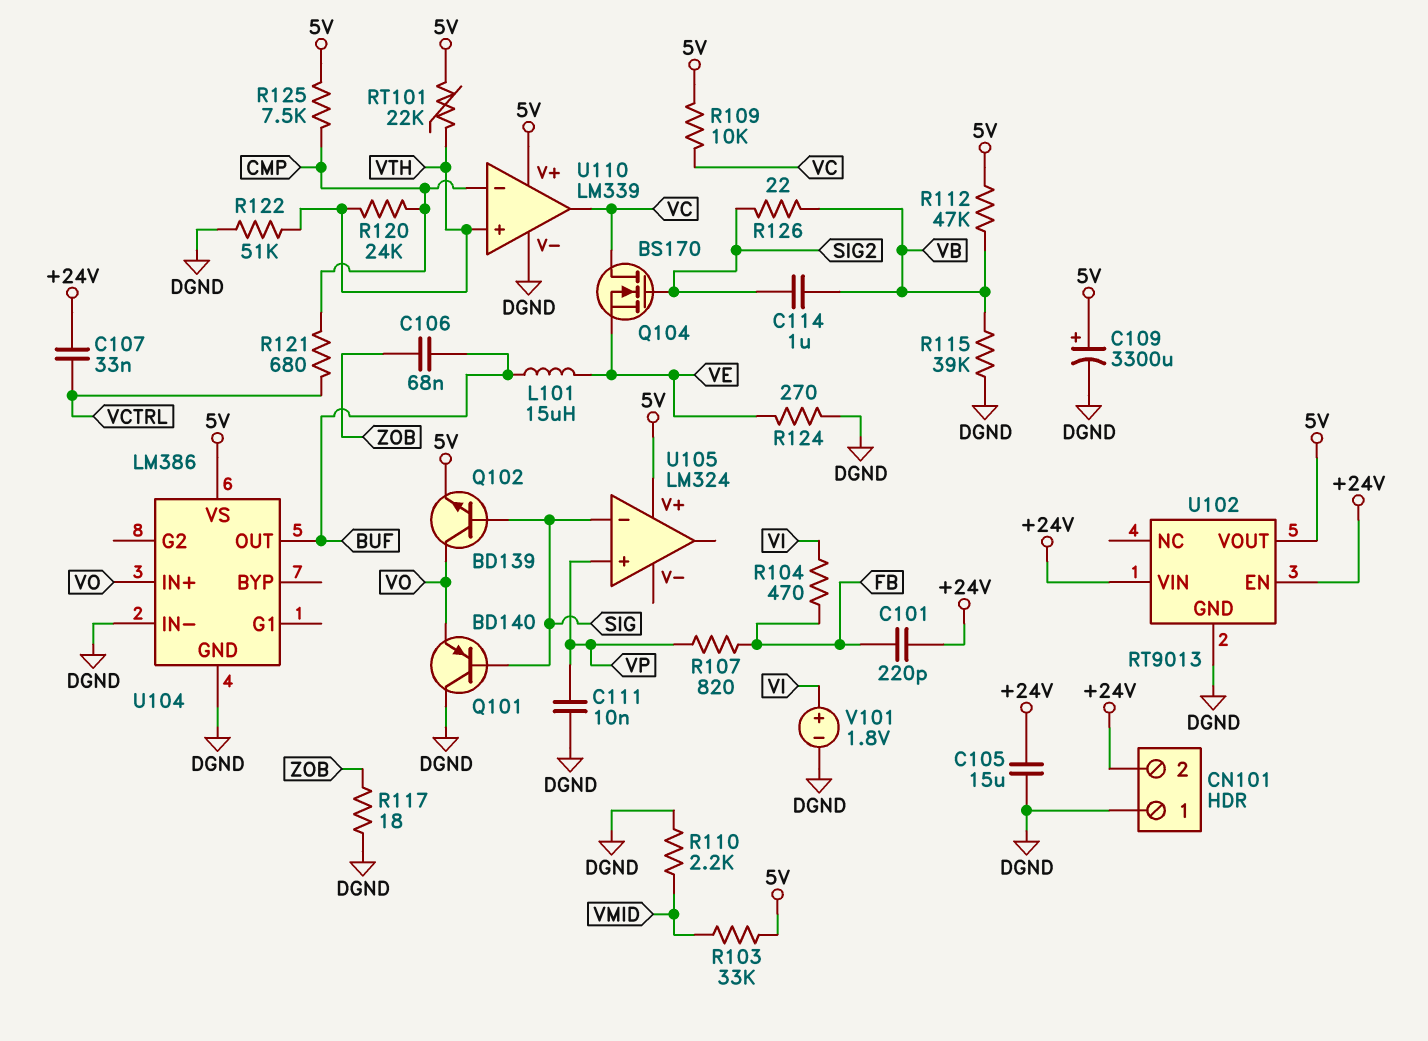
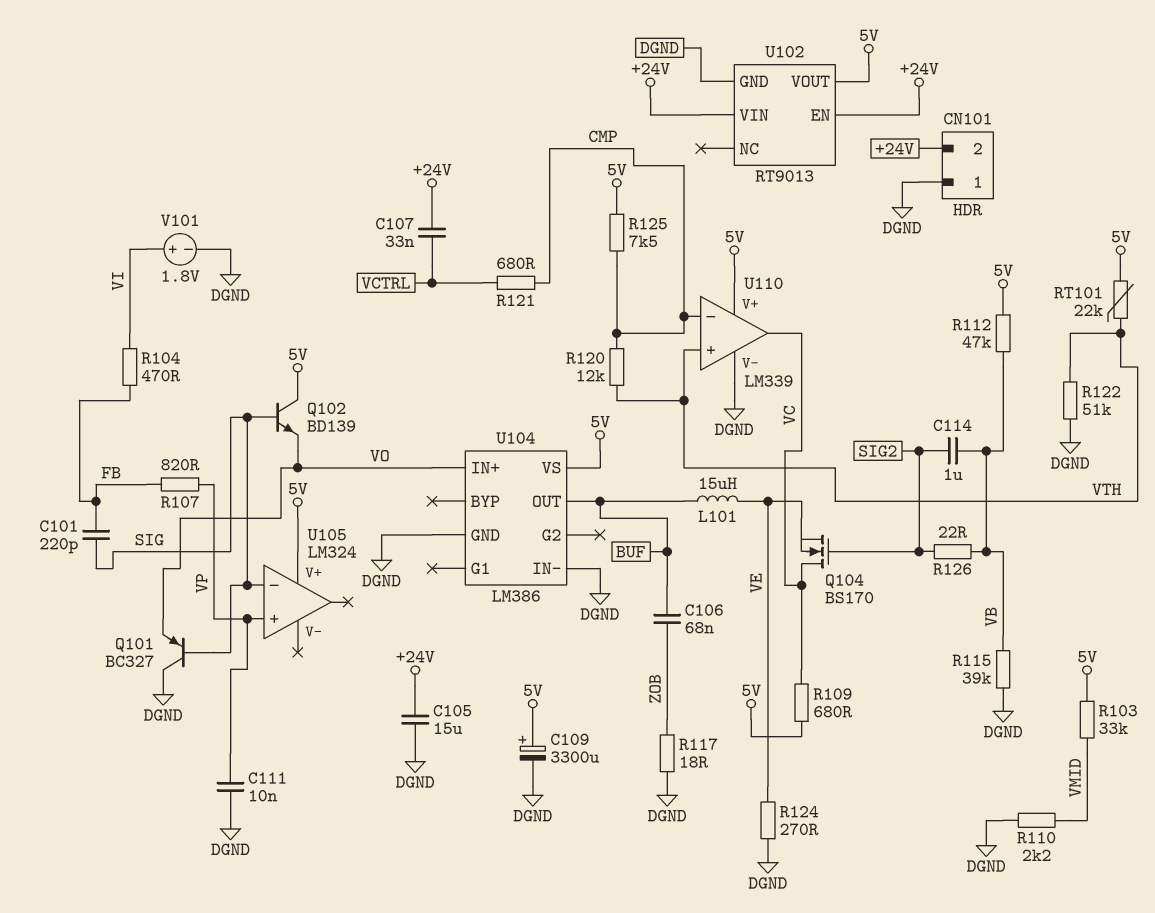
C101: 220pF (+24V, FB) -> 220pF (FB, SIG)
Q101: PNP BD140 (B SIG, C DGND, E VO) -> PNP BC327 (B SIG, C DGND, E VO)
Q102: NPN BD139 (B SIG, C VO, E 5V) -> NPN BD139 (B SIG, C 5V, E VO)
R109: 10k (5V, VC) -> 680 (5V, VC)
R120: 24k (CMP, VTH) -> 12k (CMP, VTH)

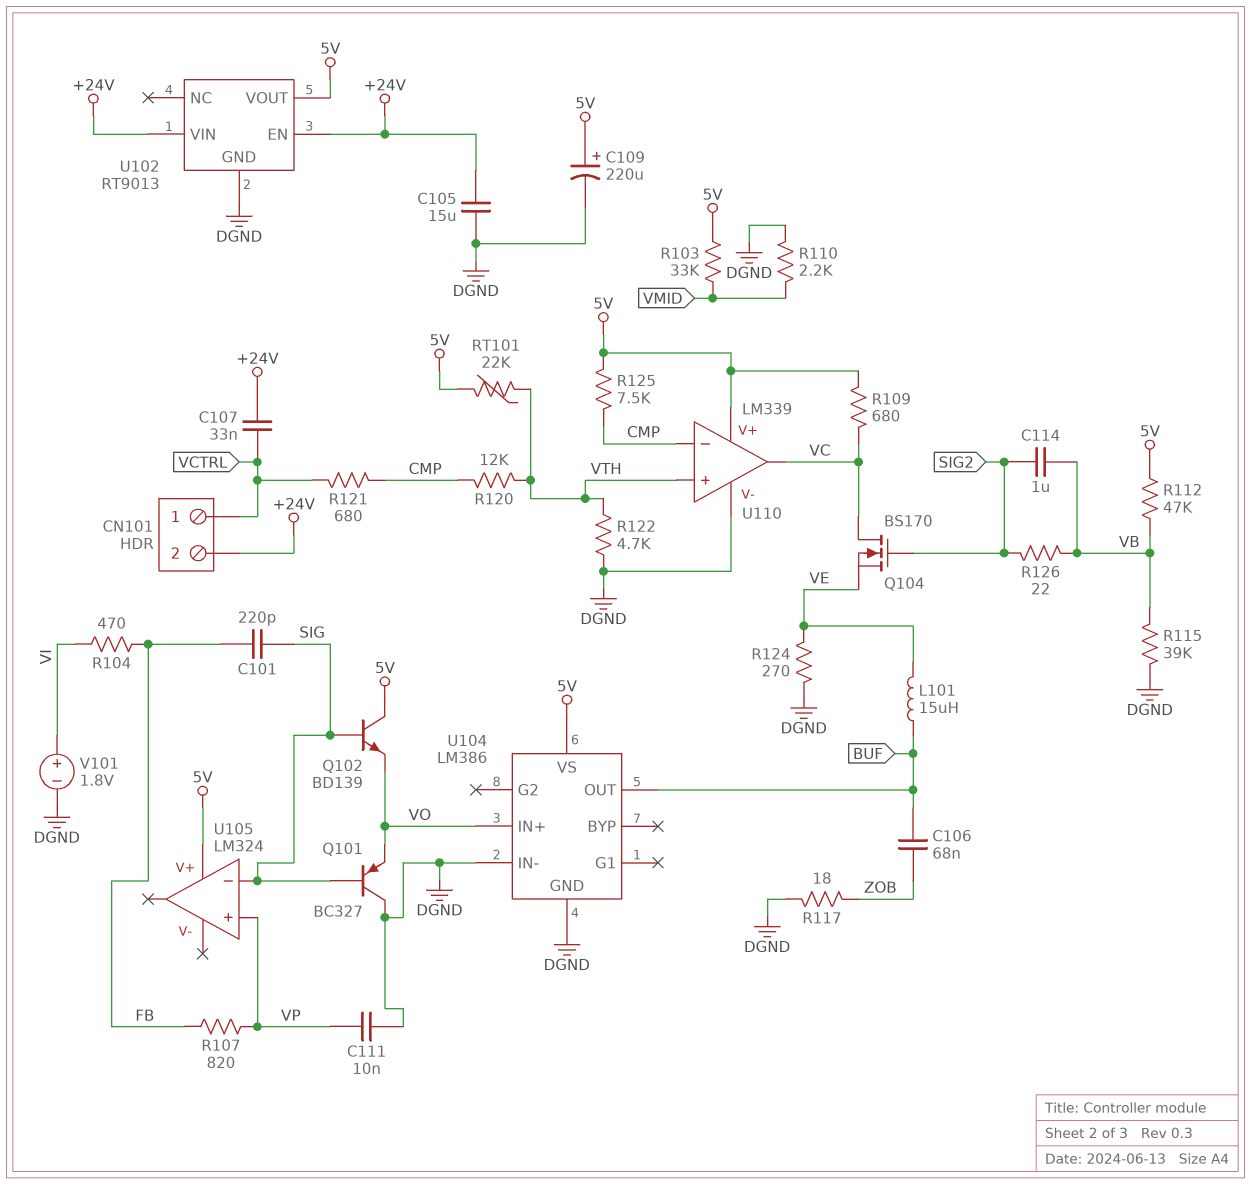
C109: 3300uF (plus 5V, minus DGND) -> 220uF (plus 5V, minus DGND)
CN101 pin 1: DGND -> VCTRL
R122: 51k (DGND, VTH) -> 4.7k (DGND, VTH)

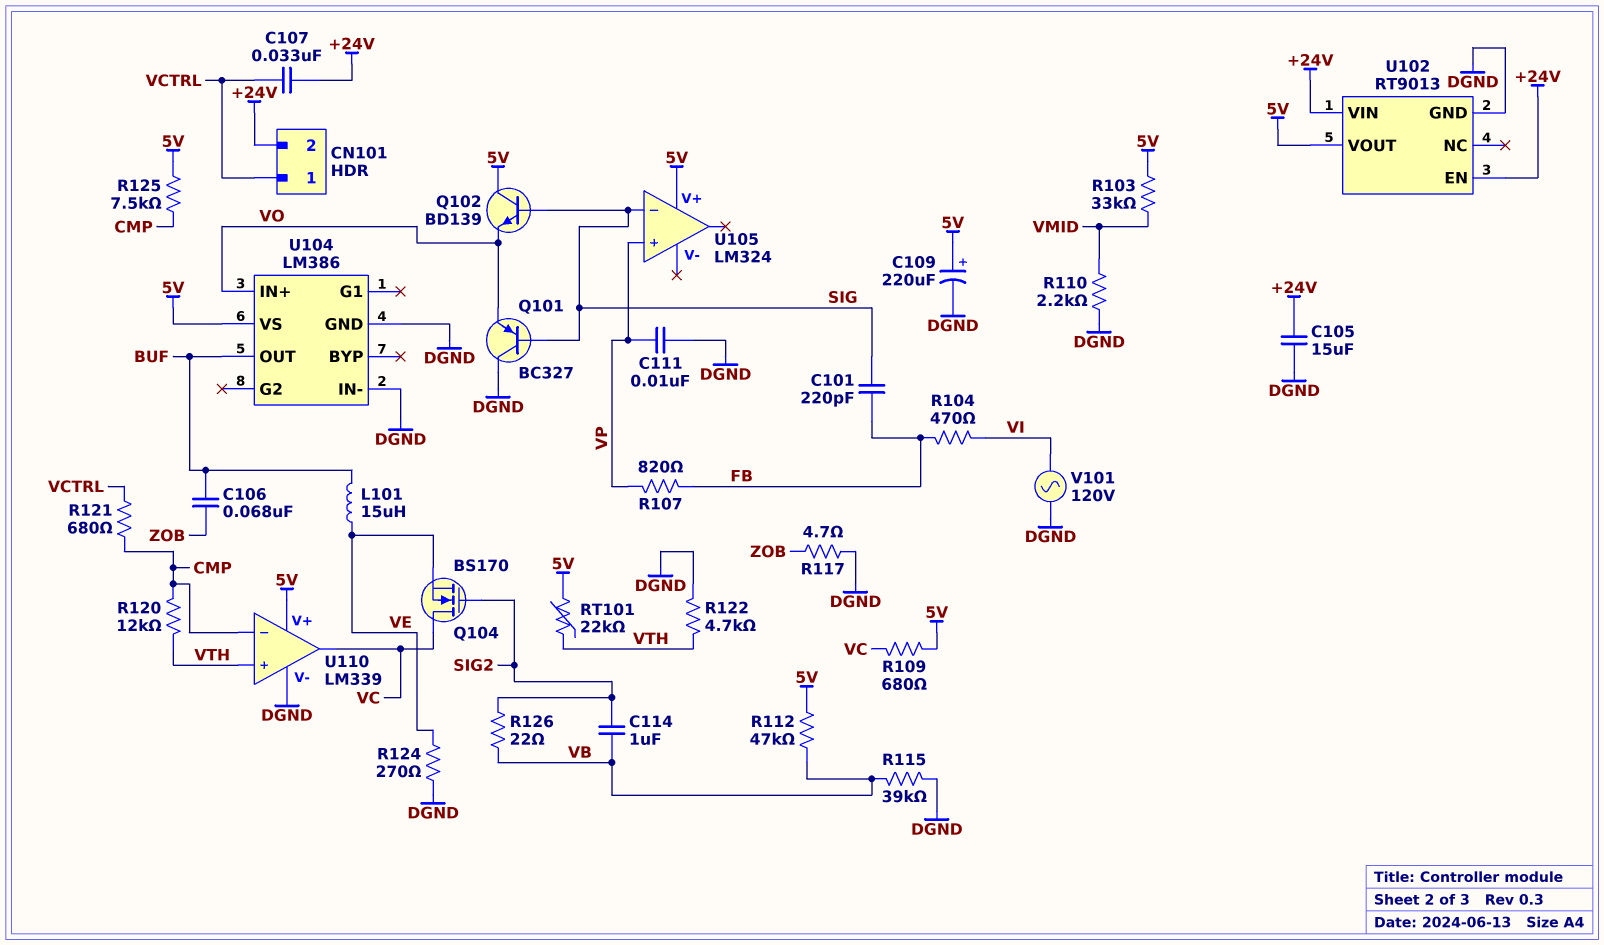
R117: 18 (DGND, ZOB) -> 4.7 (DGND, ZOB)
V101: 1.8V (plus VI, minus DGND) -> AC 120V (DGND, VI)

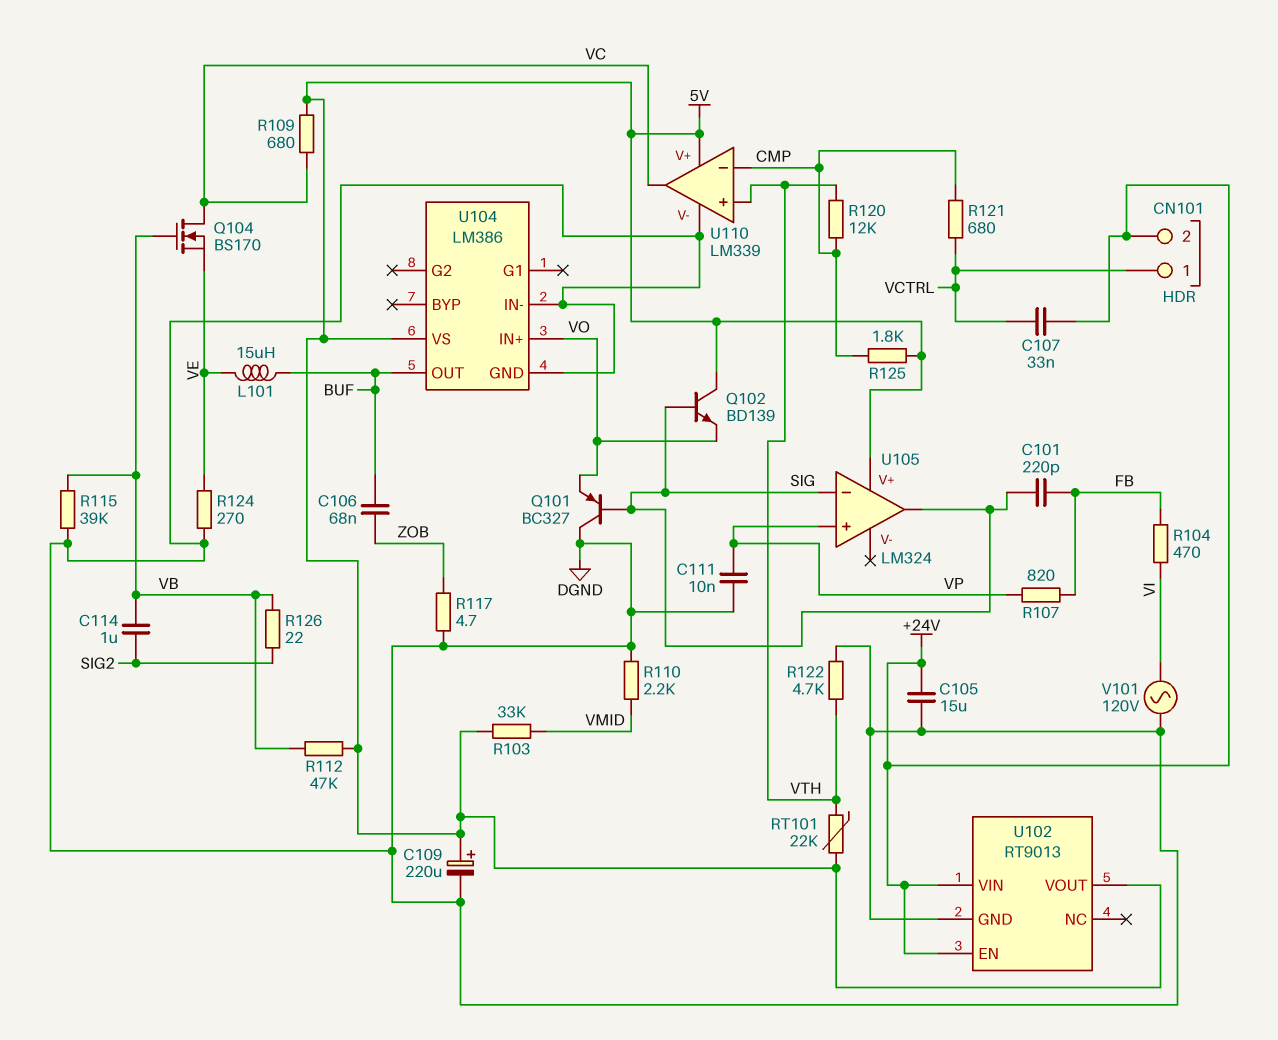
Q104: NMOS BS170 (G SIG2, D VC, S VE) -> NMOS BS170 (G VB, D VC, S VE)
R125: 7.5k (5V, CMP) -> 1.8k (5V, CMP)
U105 pin out: none -> SIG

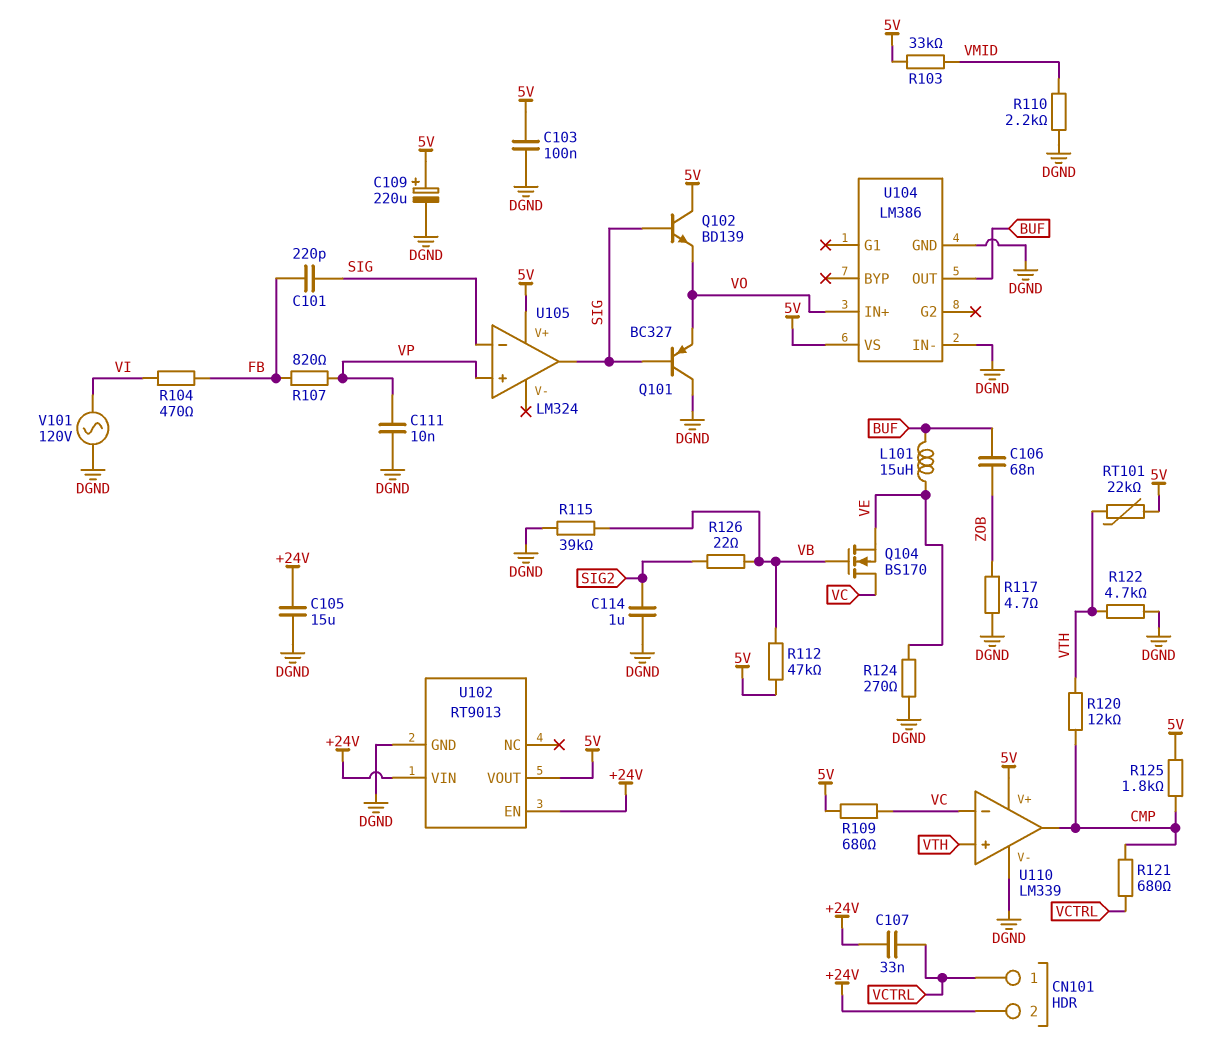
C103: none -> 100nF (5V, DGND)
C114: 1uF (SIG2, VB) -> 1uF (DGND, SIG2)
U110 pin in-: CMP -> VC
U110 pin out: VC -> CMP

